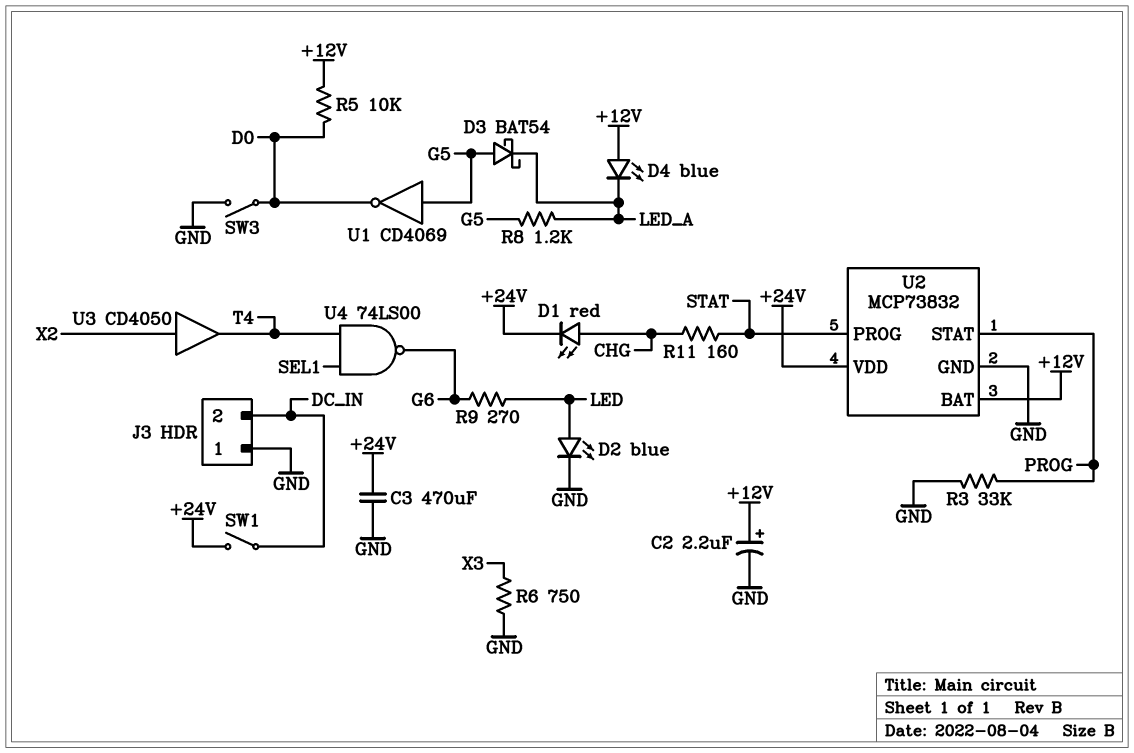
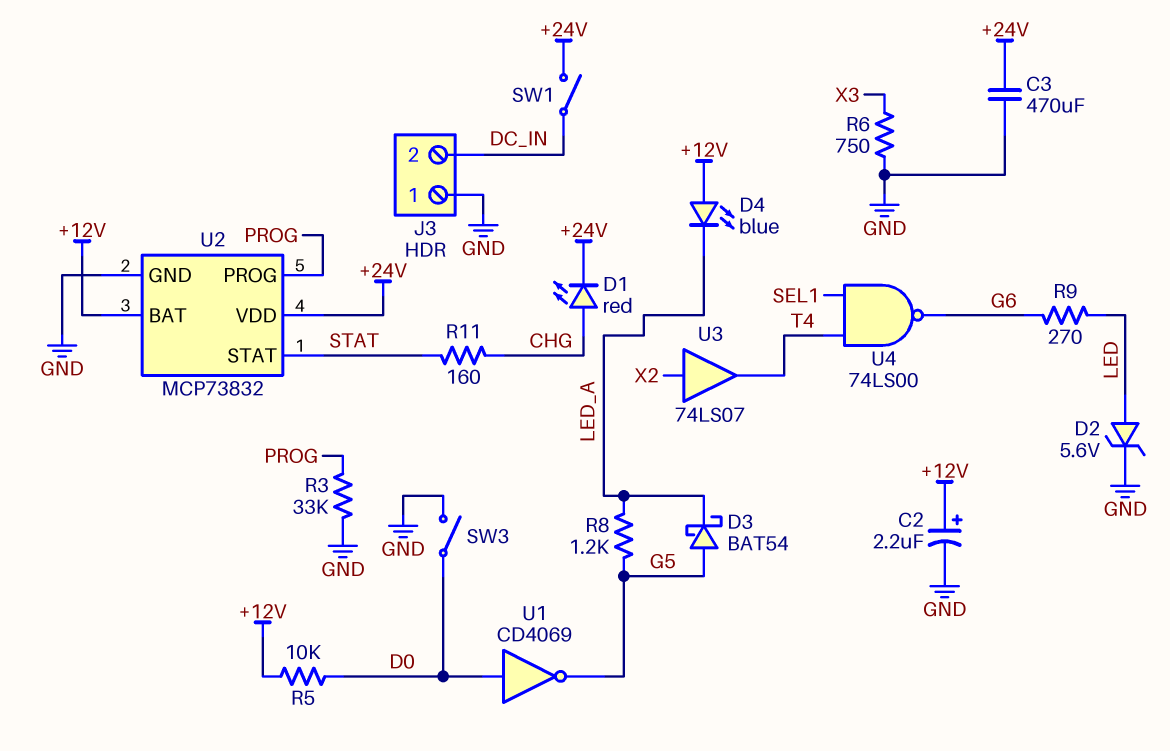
D2: LED blue (A LED, K GND) -> zener 5.6V (A LED, K GND)
U1: NOT CD4069 (in G5, out D0) -> NOT CD4069 (in D0, out G5)
U2 pin PROG: STAT -> PROG
U2 pin STAT: PROG -> STAT
U3: buffer CD4050 (in X2, out T4) -> buffer 74LS07 (in X2, out T4)

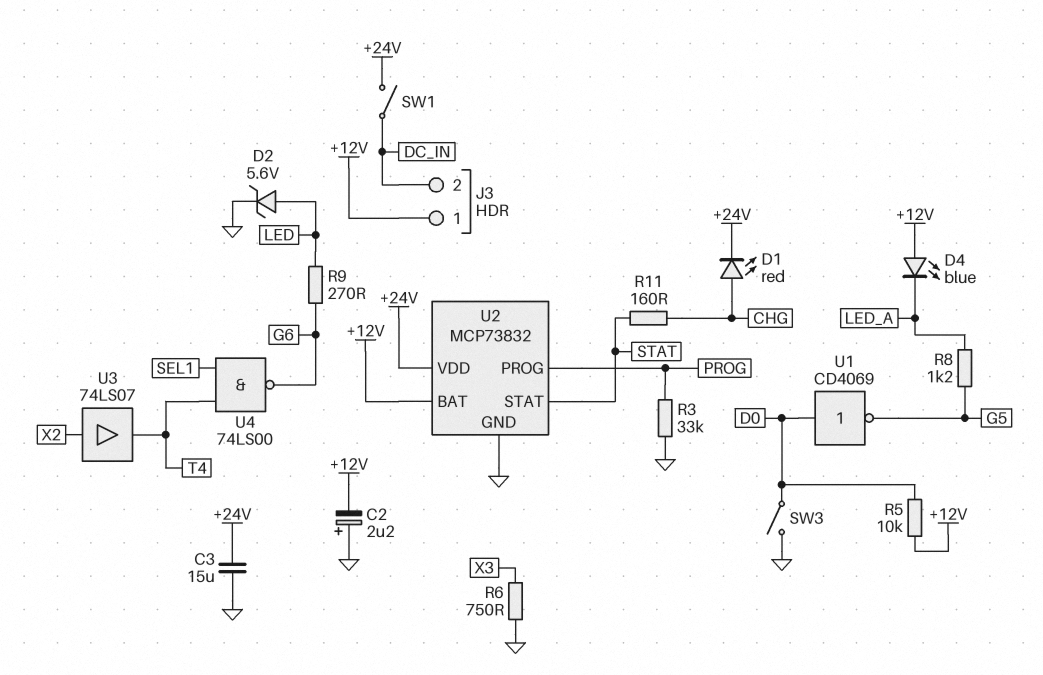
C2: 2.2uF (plus +12V, minus GND) -> 2.2uF (plus GND, minus +12V)
C3: 470uF (+24V, GND) -> 15uF (+24V, GND)
D3: schottky BAT54 (A G5, K LED_A) -> none
J3 pin 1: GND -> +12V

